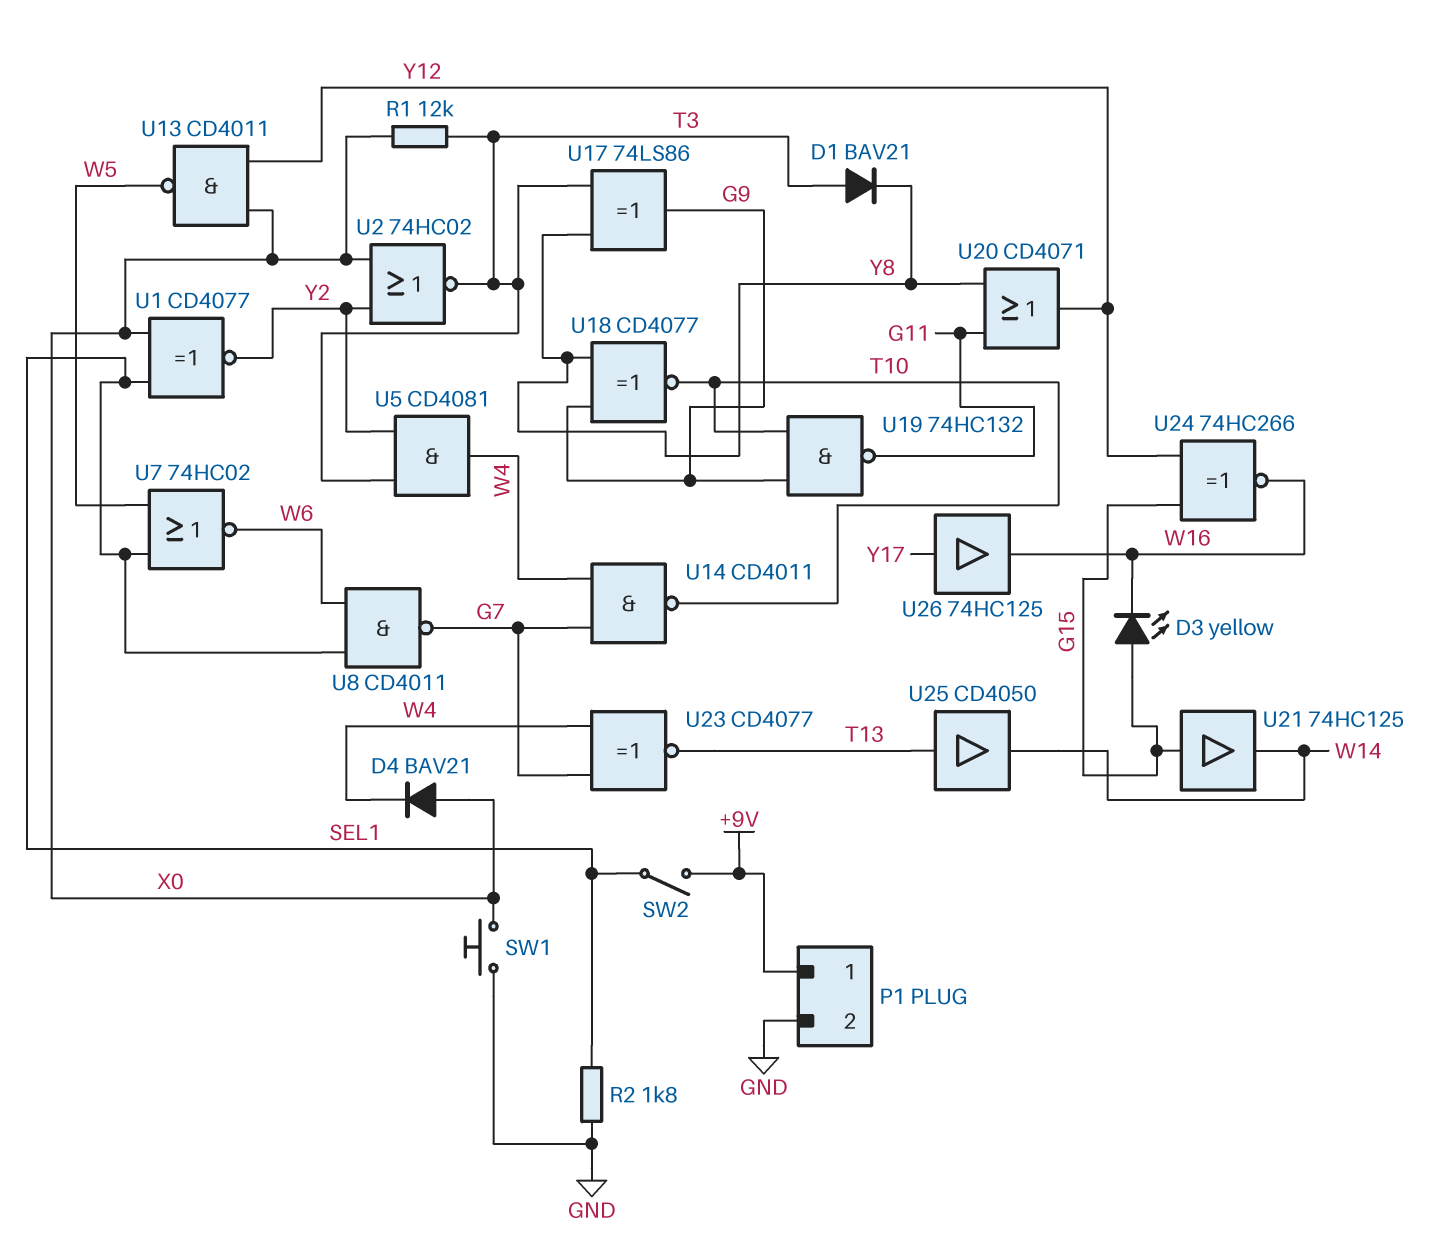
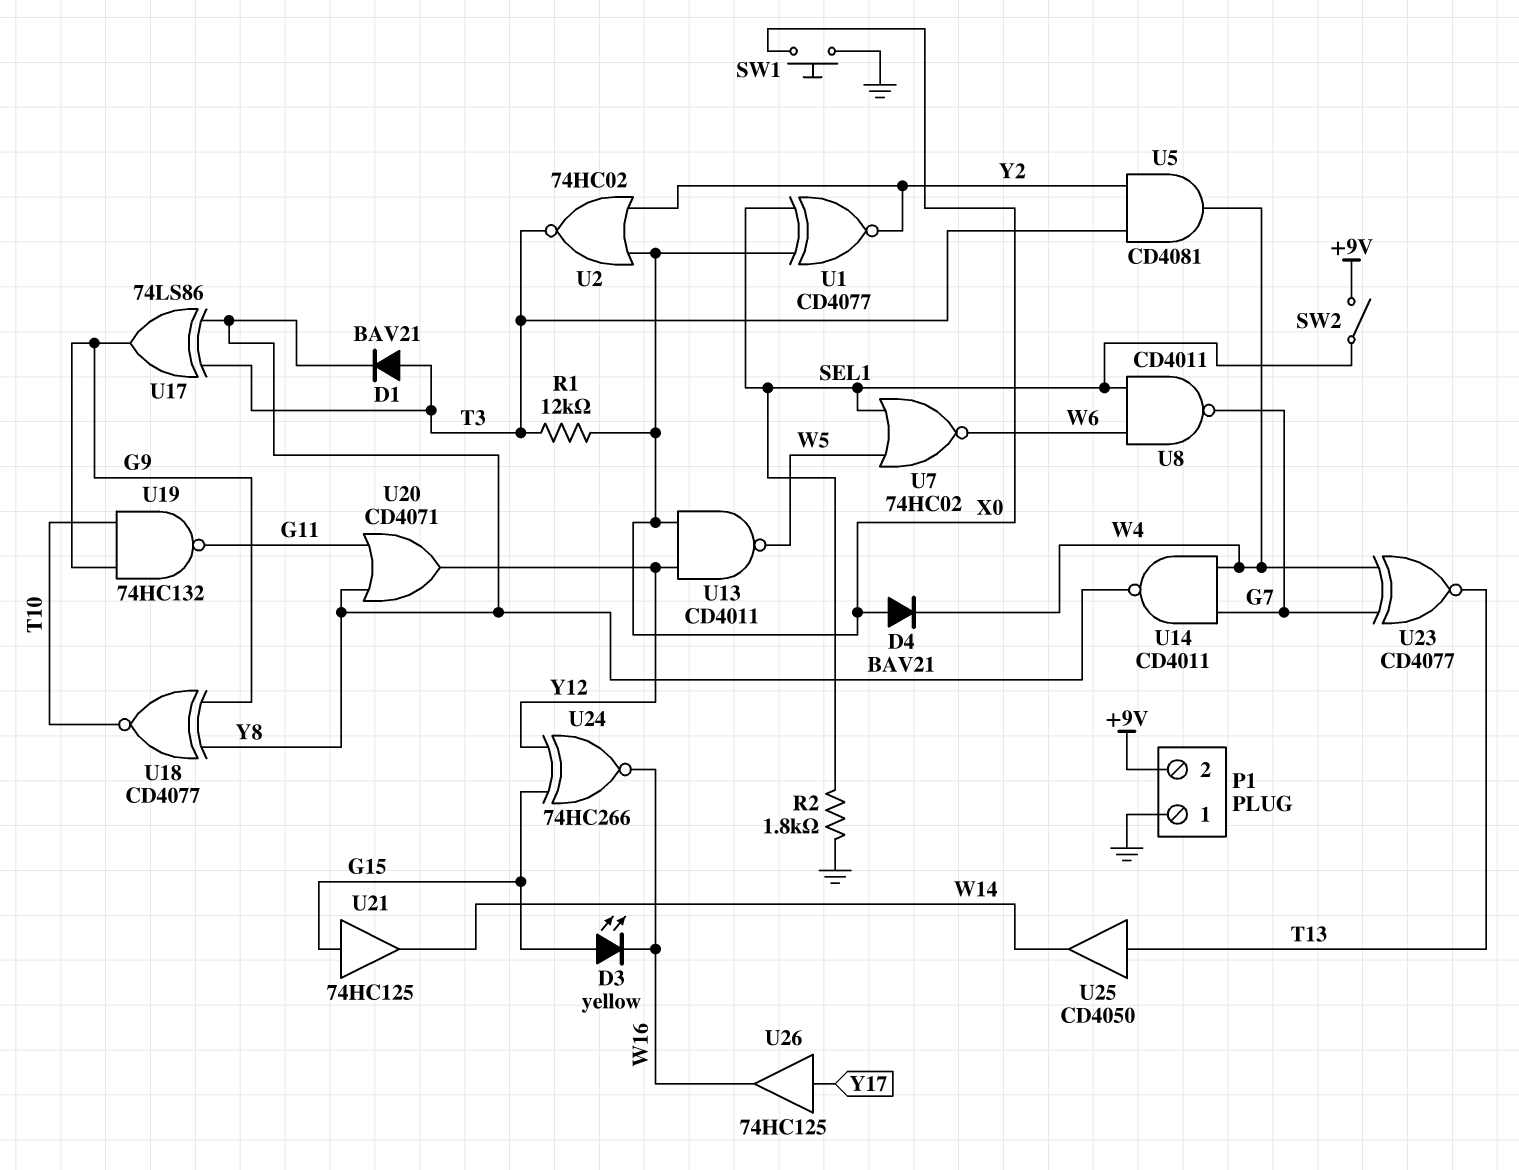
P1 pin 1: +9V -> GND
P1 pin 2: GND -> +9V
U14: NAND CD4011 (in G7, in W4, out T10) -> NAND CD4011 (in G7, in W4, out Y8)

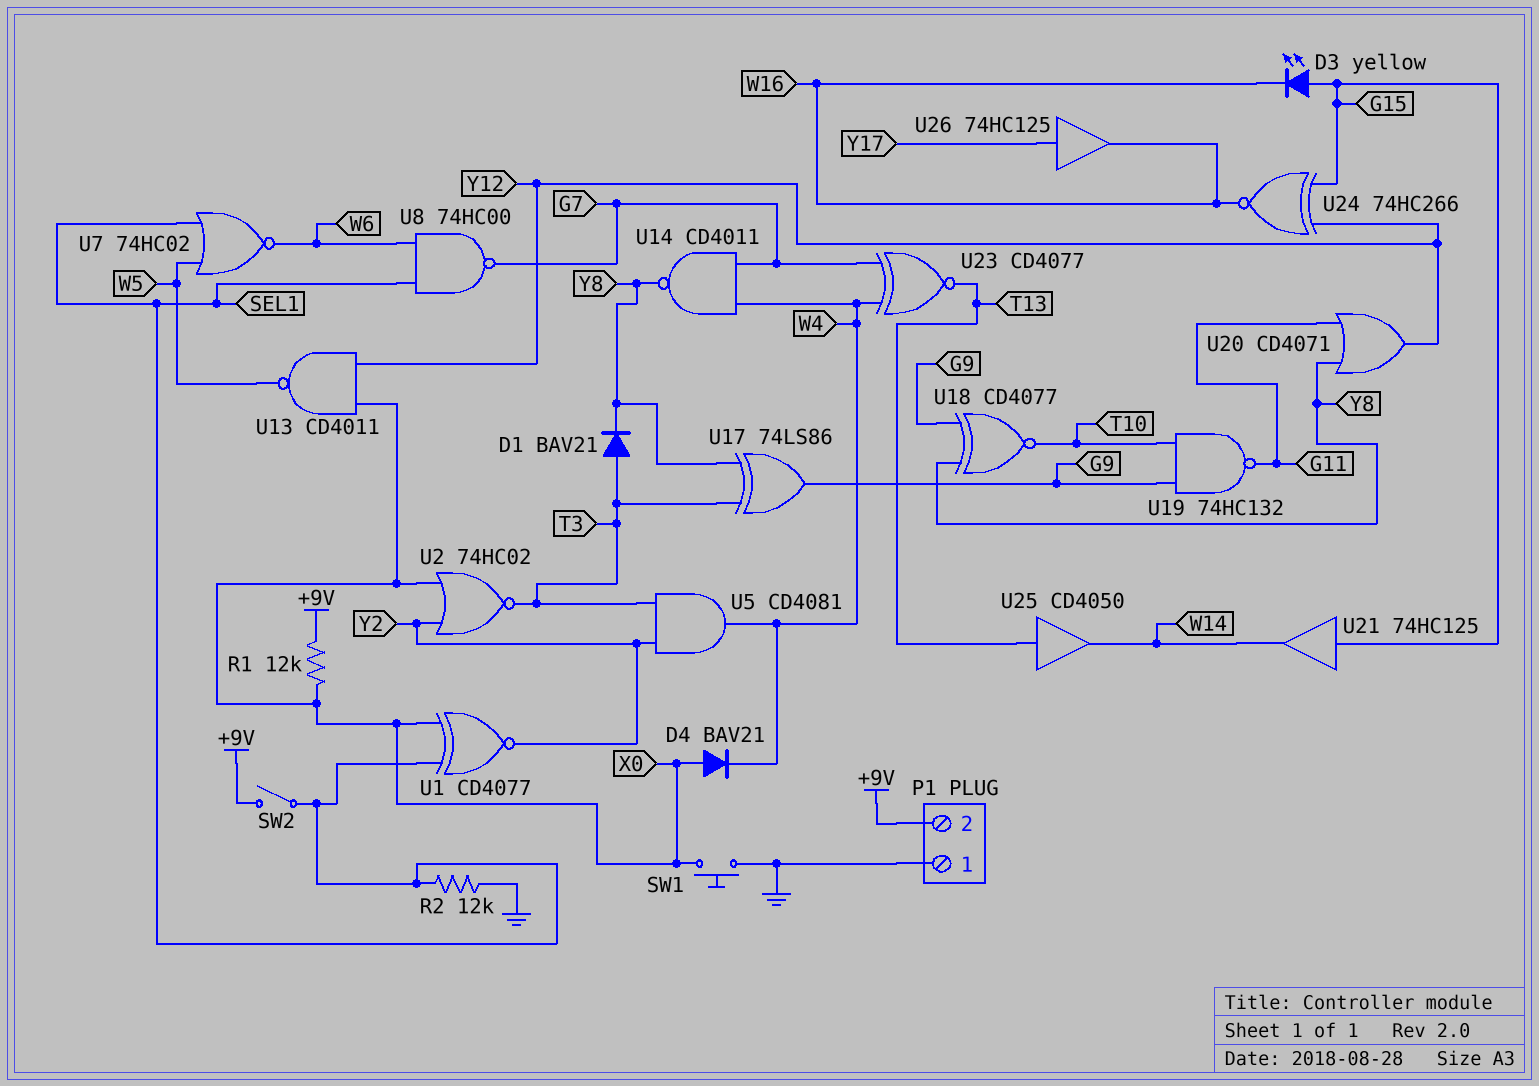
R1: 12k (T3, X0) -> 12k (+9V, X0)
R2: 1.8k (GND, SEL1) -> 12k (GND, SEL1)
U8: NAND CD4011 (in SEL1, in W6, out G7) -> NAND 74HC00 (in SEL1, in W6, out G7)

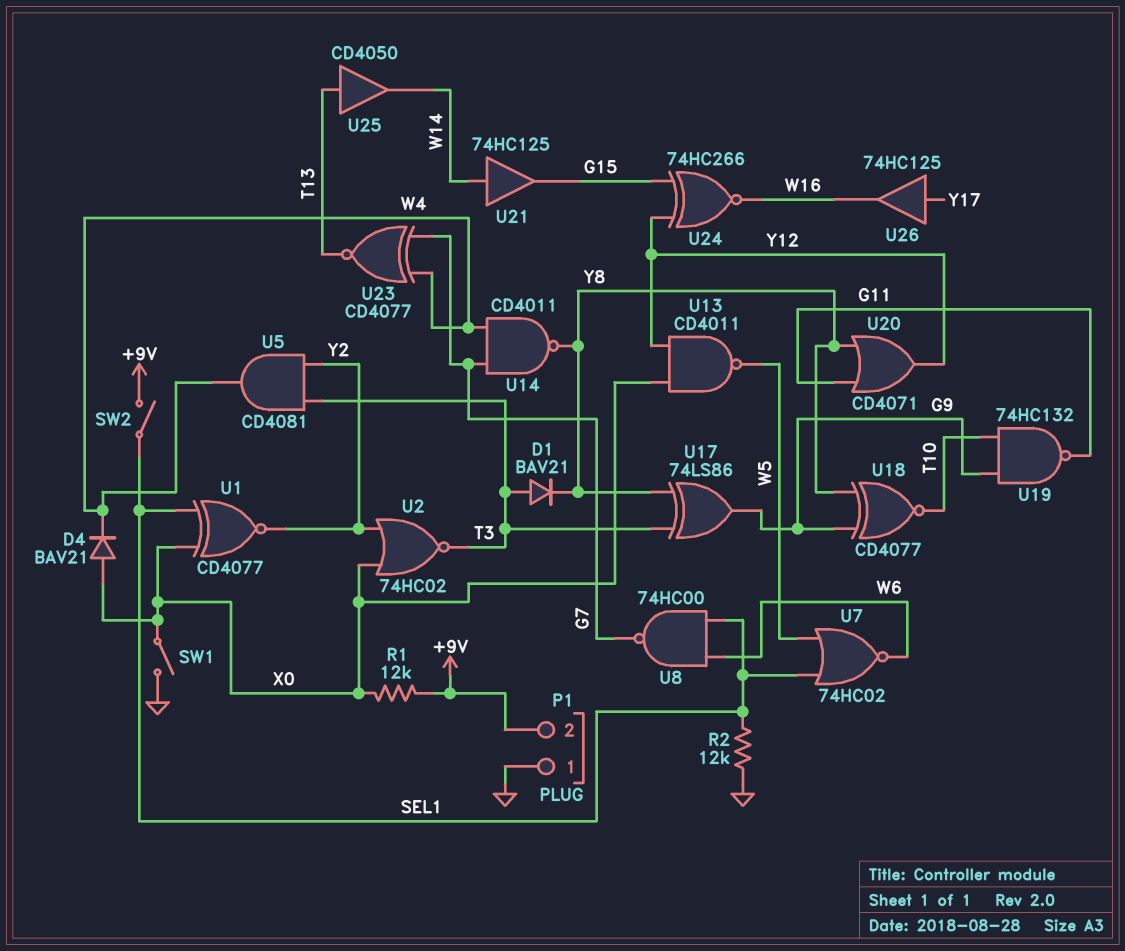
D3: LED yellow (A G15, K W16) -> none
SW1: button (GND, X0) -> switch (GND, X0)
U21: buffer 74HC125 (in G15, out W14) -> buffer 74HC125 (in W14, out G15)

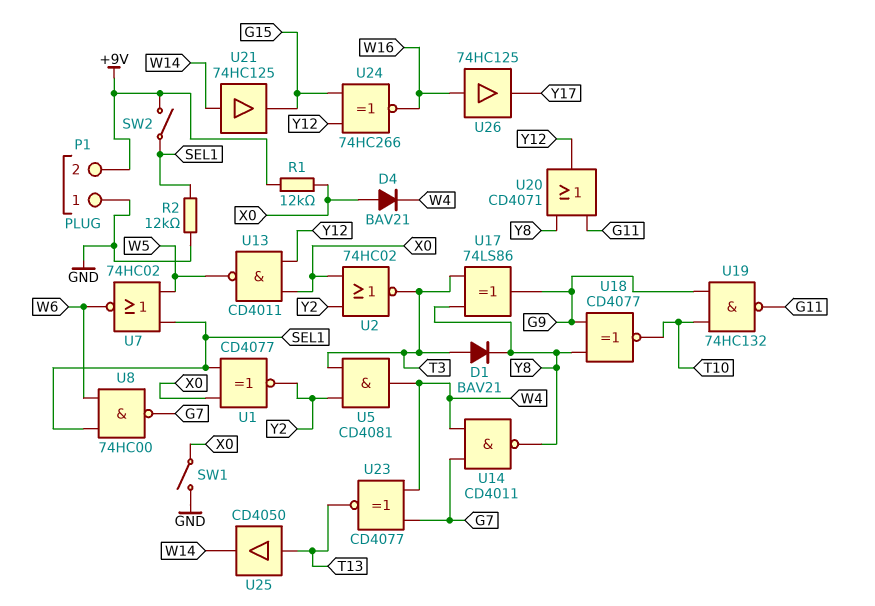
U26: buffer 74HC125 (in Y17, out W16) -> buffer 74HC125 (in W16, out Y17)

